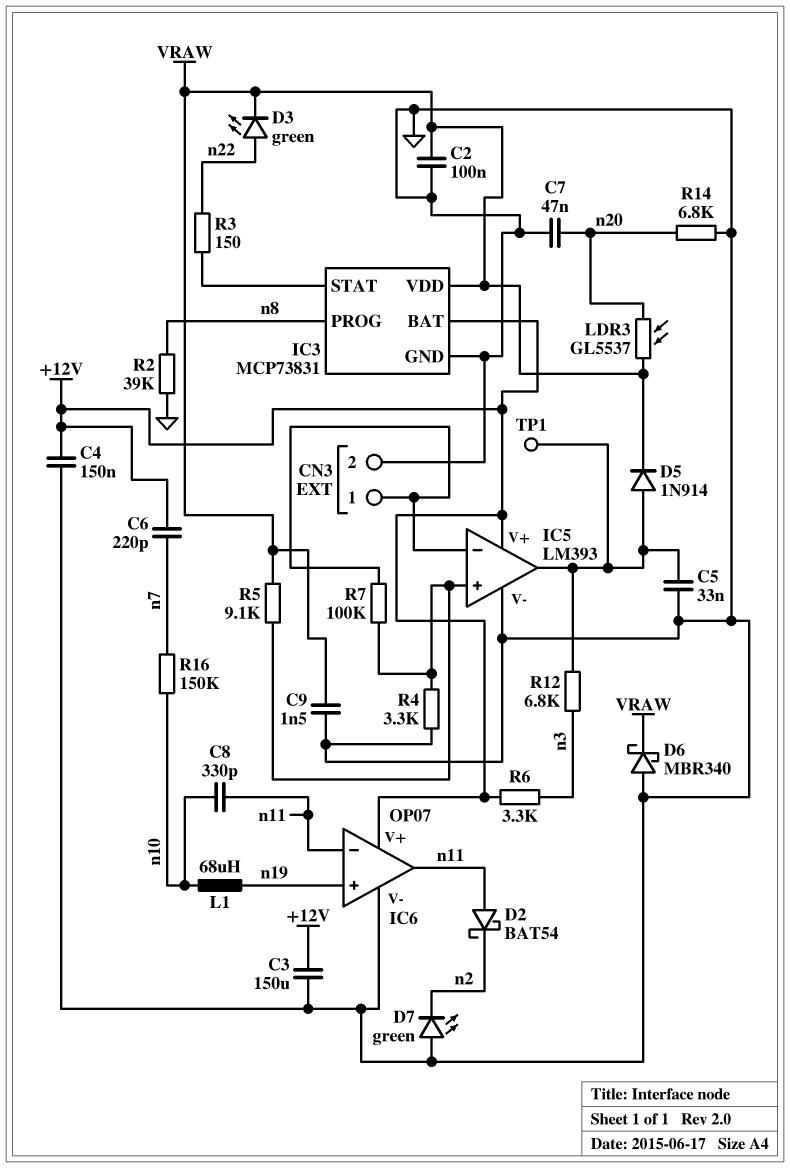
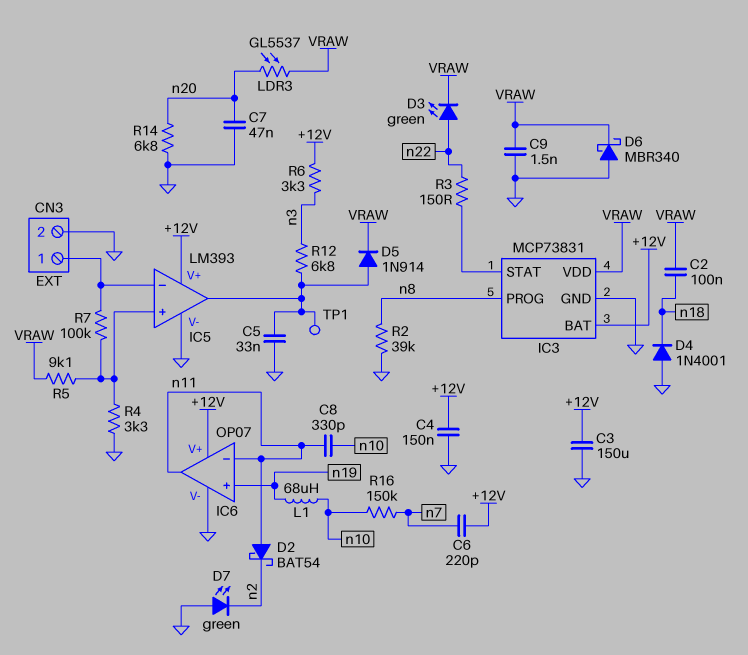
C2: 100nF (GND, VRAW) -> 100nF (VRAW, n18)
D4: none -> diode 1N4001 (A GND, K n18)

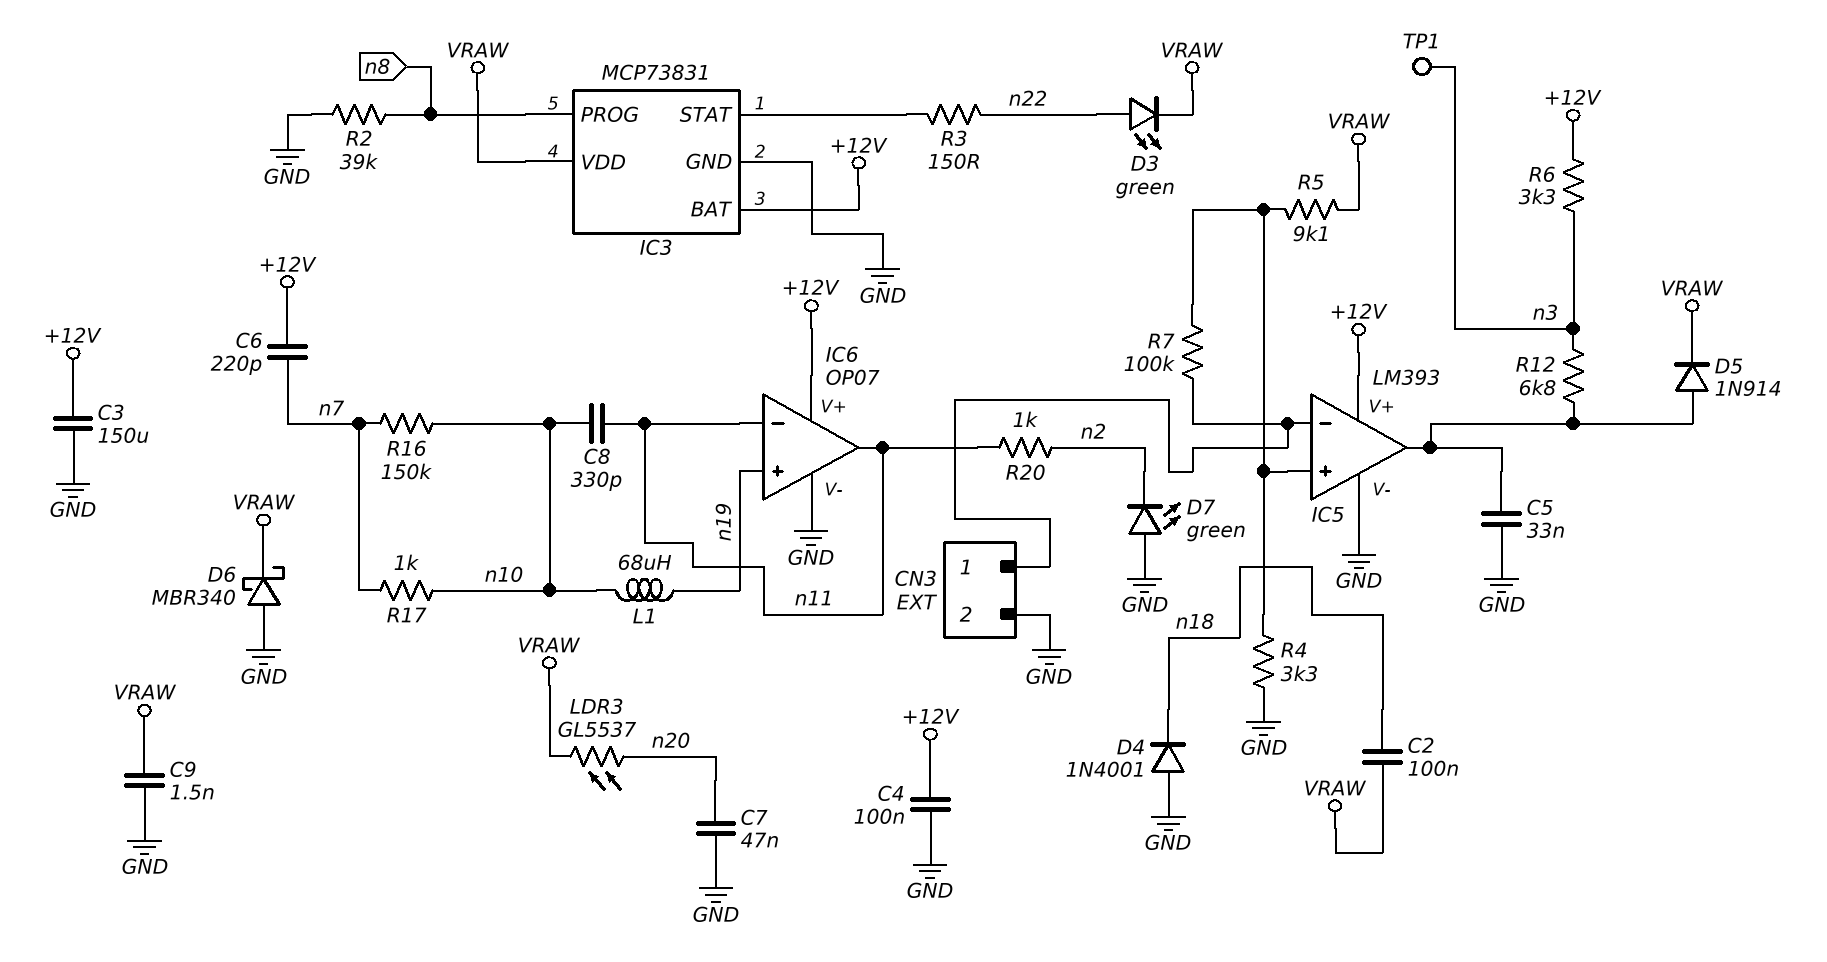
C4: 150nF (+12V, GND) -> 100nF (+12V, GND)
D2: schottky BAT54 (A n11, K n2) -> none
R14: 6.8k (GND, n20) -> none
R17: none -> 1k (n7, n10)
R20: none -> 1k (n2, n11)
TP1: test point (IC5/out) -> test point (n3)

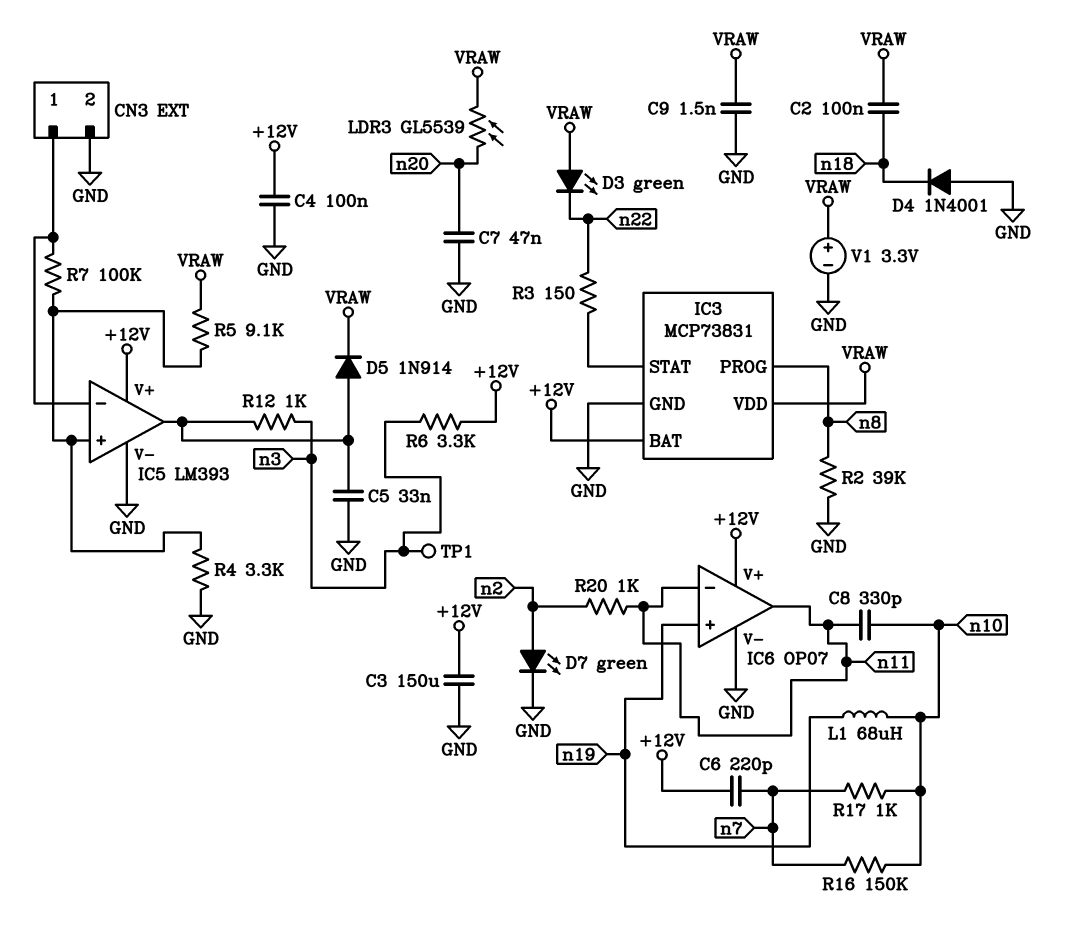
D3: LED green (A n22, K VRAW) -> LED green (A VRAW, K n22)
D6: schottky MBR340 (A GND, K VRAW) -> none
D7: LED green (A GND, K n2) -> LED green (A n2, K GND)
LDR3: GL5537 (VRAW, n20) -> GL5539 (VRAW, n20)
R12: 6.8k (IC5/out, n3) -> 1k (IC5/out, n3)
V1: none -> 3.3V (plus VRAW, minus GND)

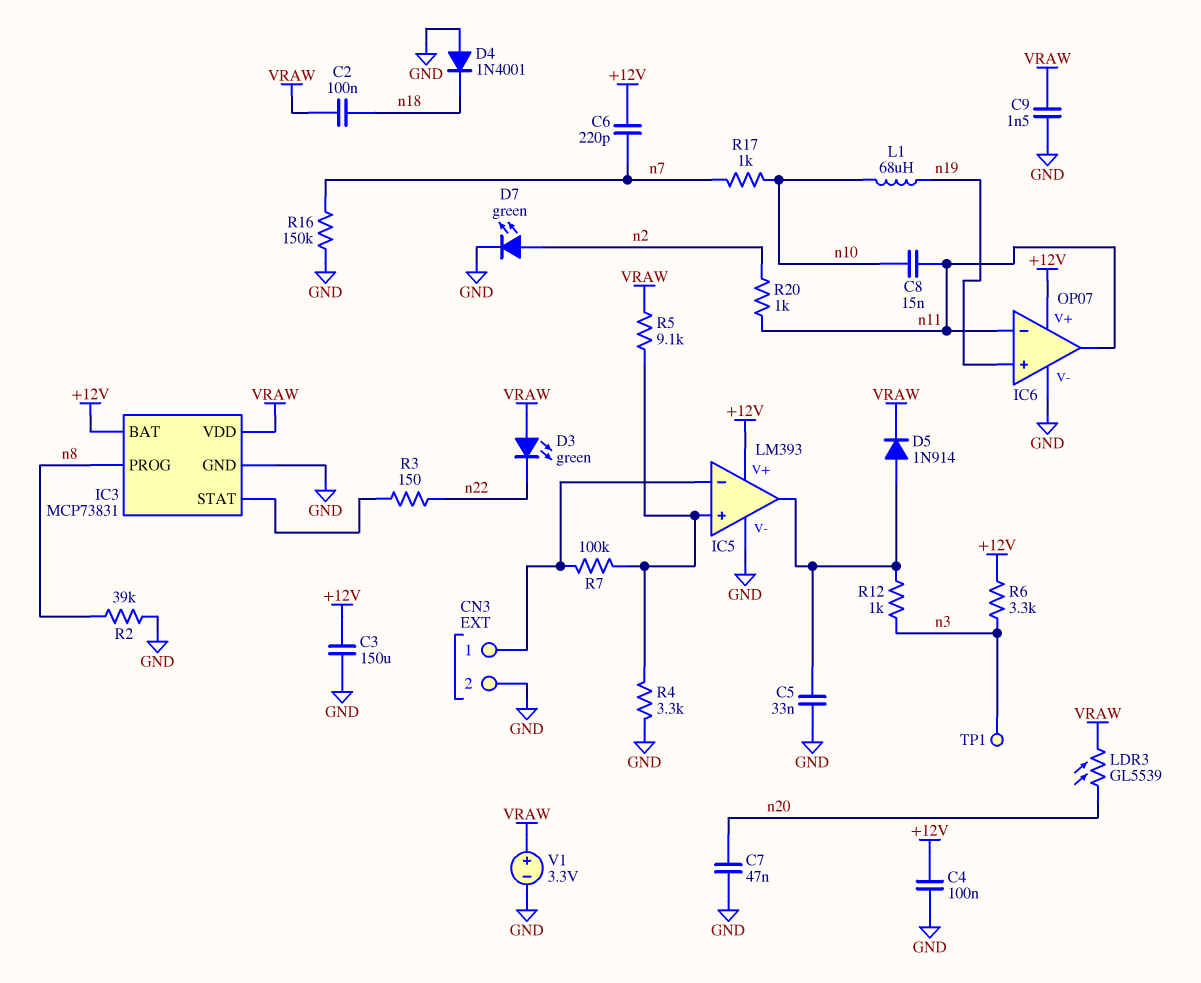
C8: 330pF (n10, n11) -> 15nF (n10, n11)
R16: 150k (n7, n10) -> 150k (GND, n7)

